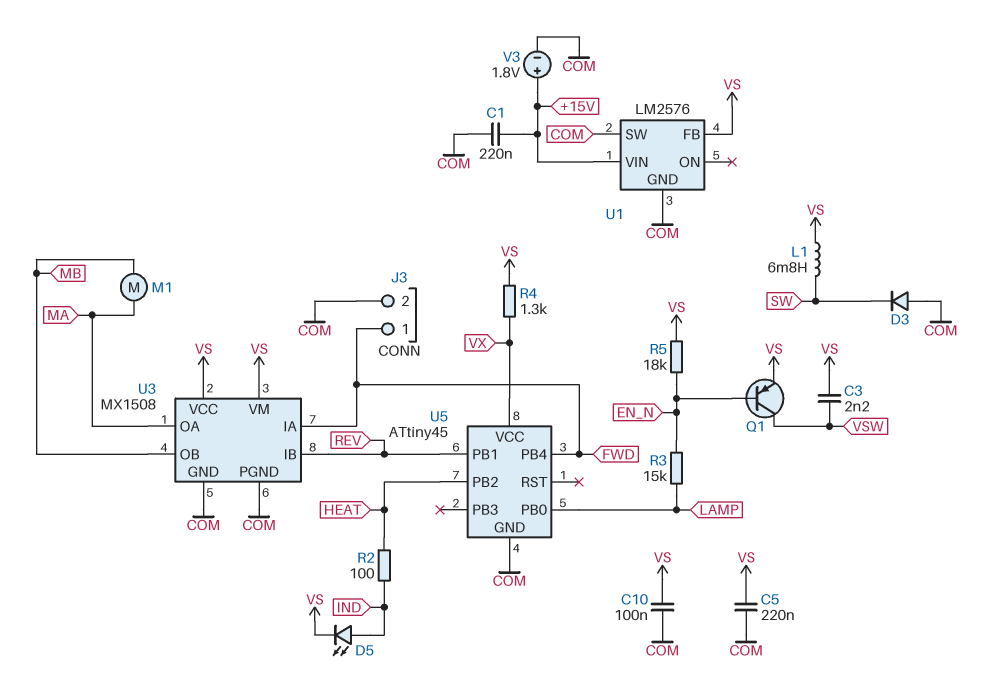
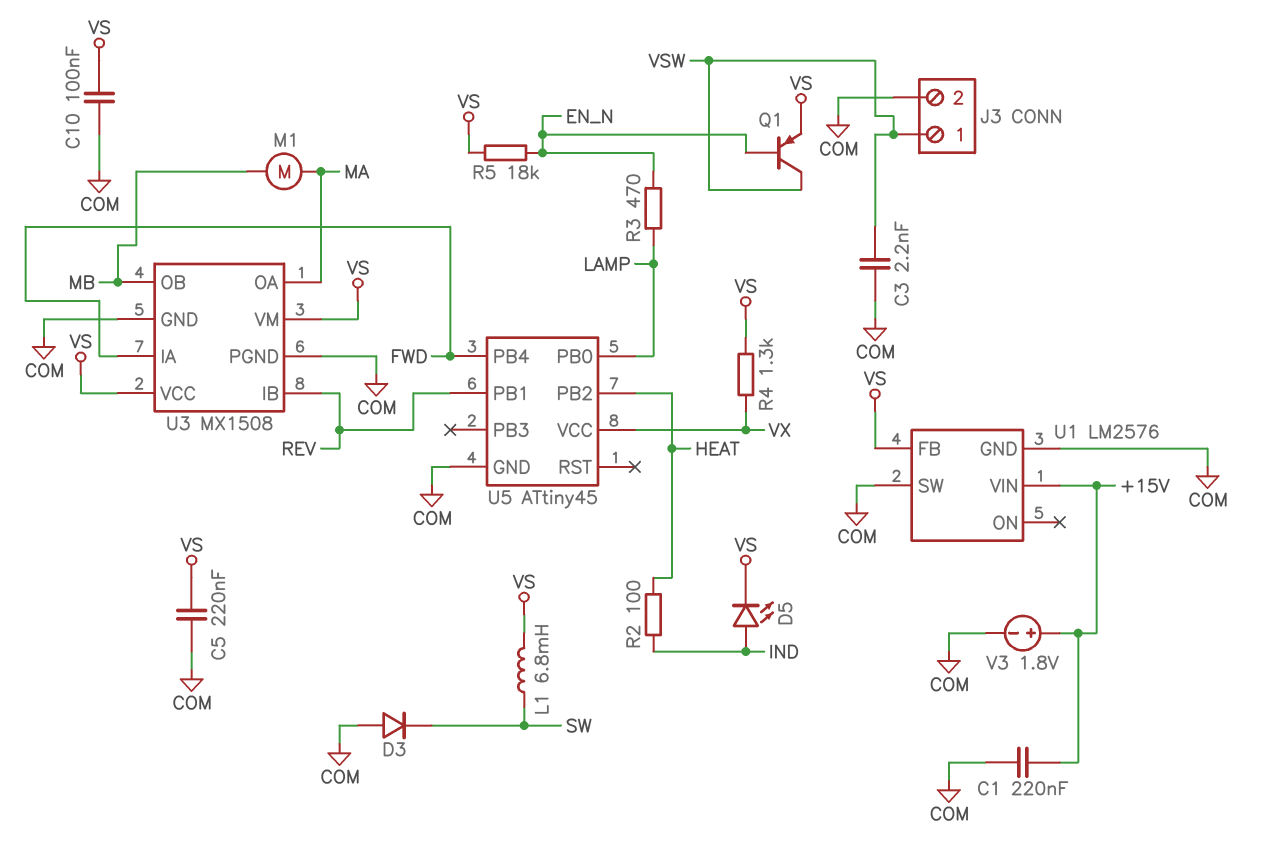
C3: 2.2nF (VS, VSW) -> 2.2nF (COM, VSW)
J3 pin 1: FWD -> VSW
R3: 15k (EN_N, LAMP) -> 470 (EN_N, LAMP)

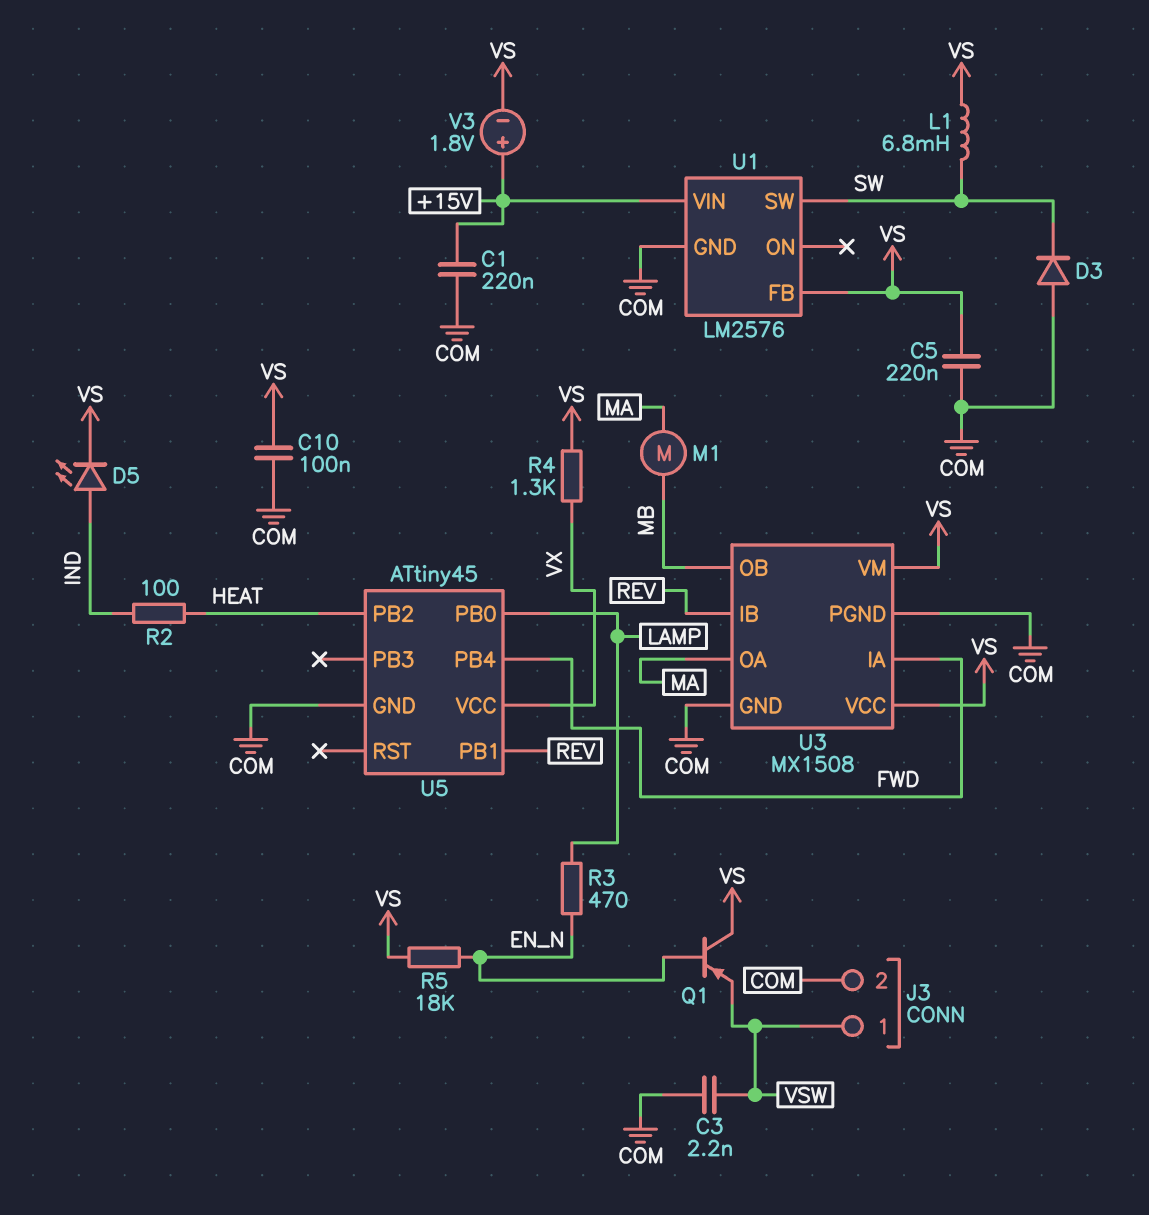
Q1: PNP (B EN_N, C VSW, E VS) -> PNP (B EN_N, C VS, E VSW)
U1 pin SW: COM -> SW
V3: 1.8V (plus +15V, minus COM) -> 1.8V (plus +15V, minus VS)

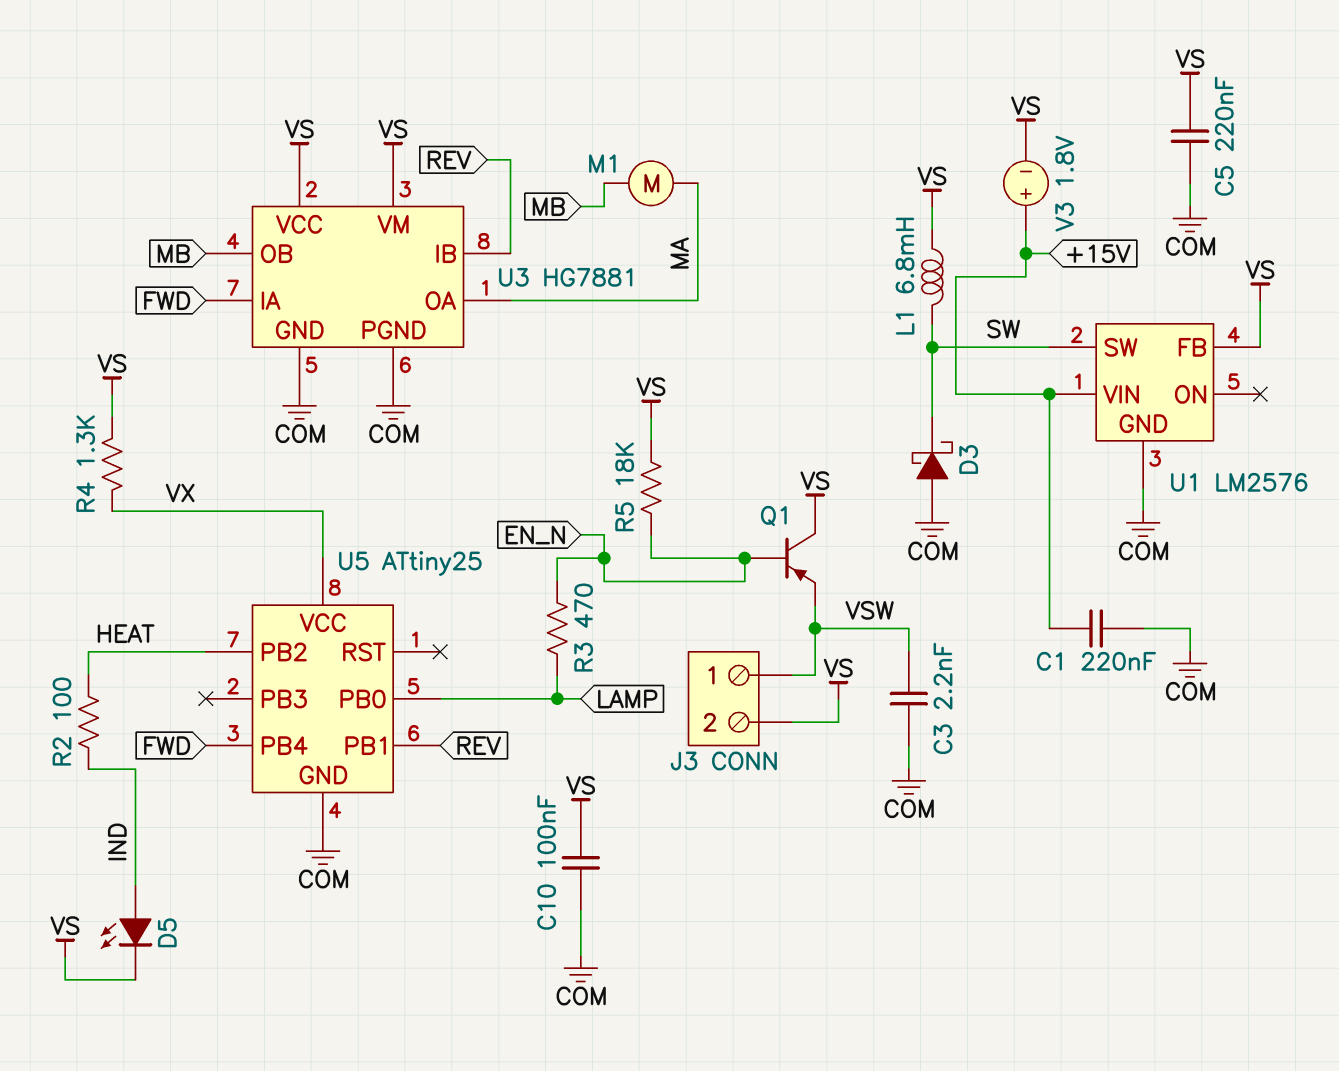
D3: diode (A COM, K SW) -> schottky (A COM, K SW)
J3 pin 2: COM -> VS
U3: MX1508 -> HG7881
U5: ATtiny45 -> ATtiny25

